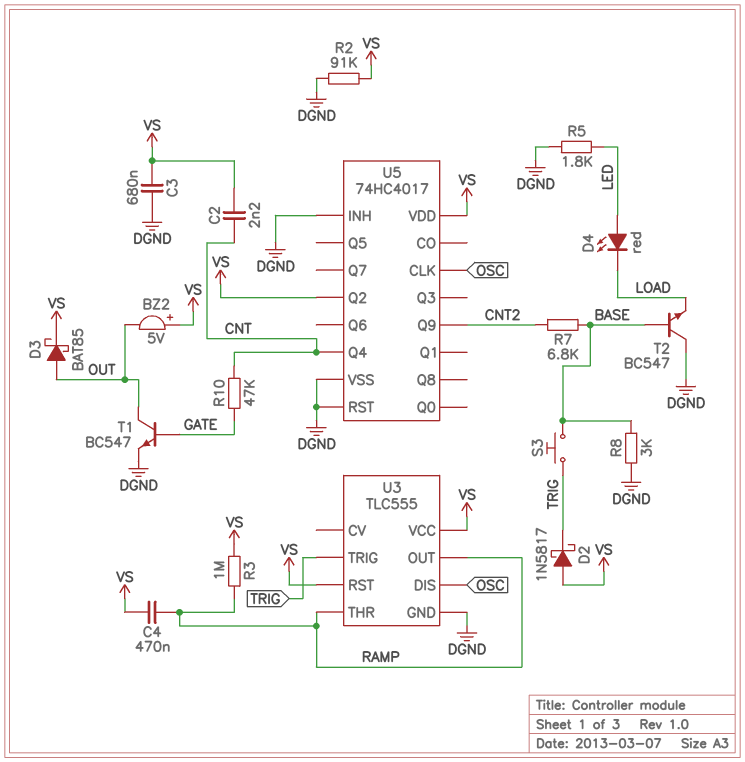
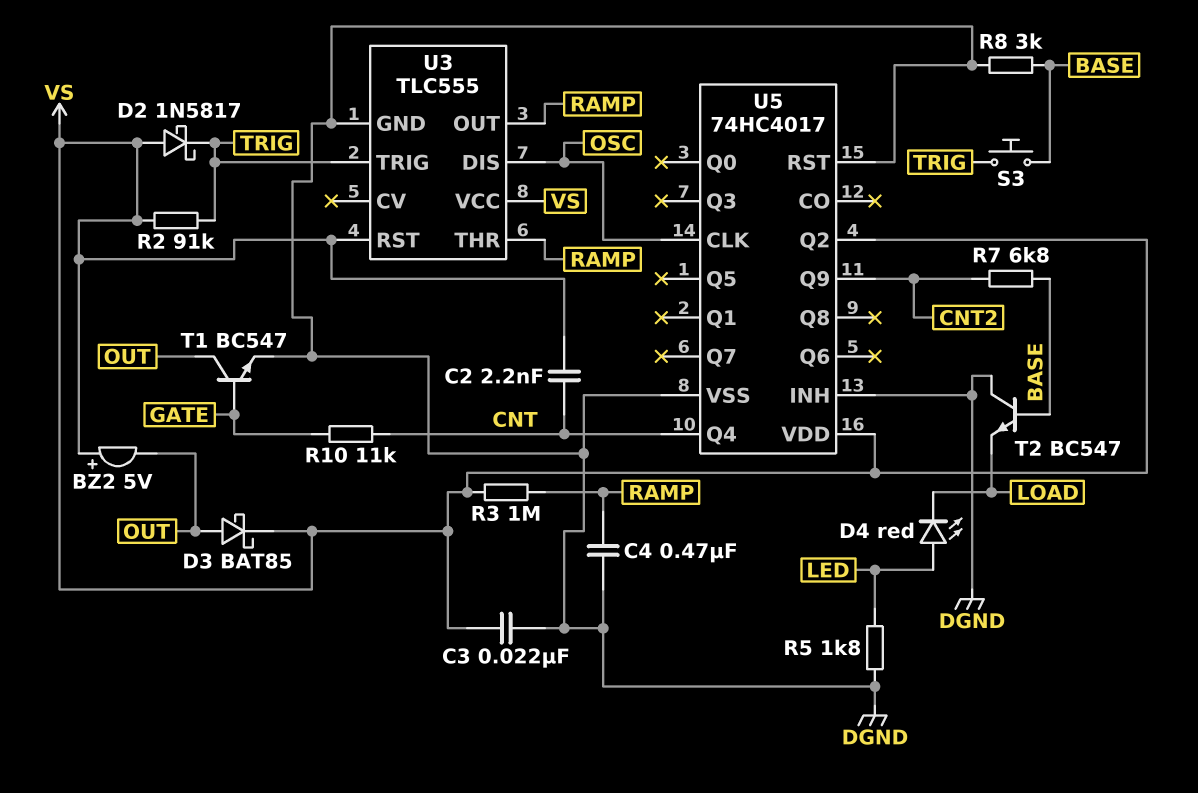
C3: 680nF (DGND, VS) -> 22nF (DGND, VS)
C4: 470nF (RAMP, VS) -> 470nF (DGND, RAMP)
R2: 91k (DGND, VS) -> 91k (TRIG, VS)
R10: 47k (CNT, GATE) -> 11k (CNT, GATE)

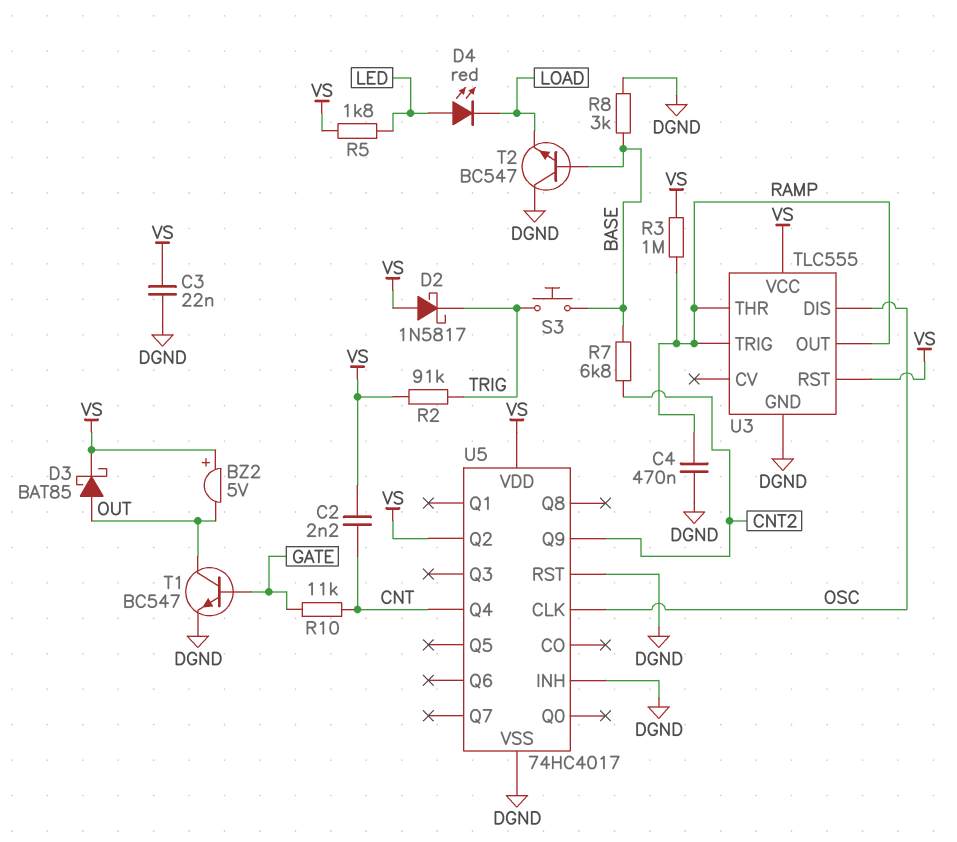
R5: 1.8k (DGND, LED) -> 1.8k (LED, VS)
U3 pin TRIG: TRIG -> RAMP

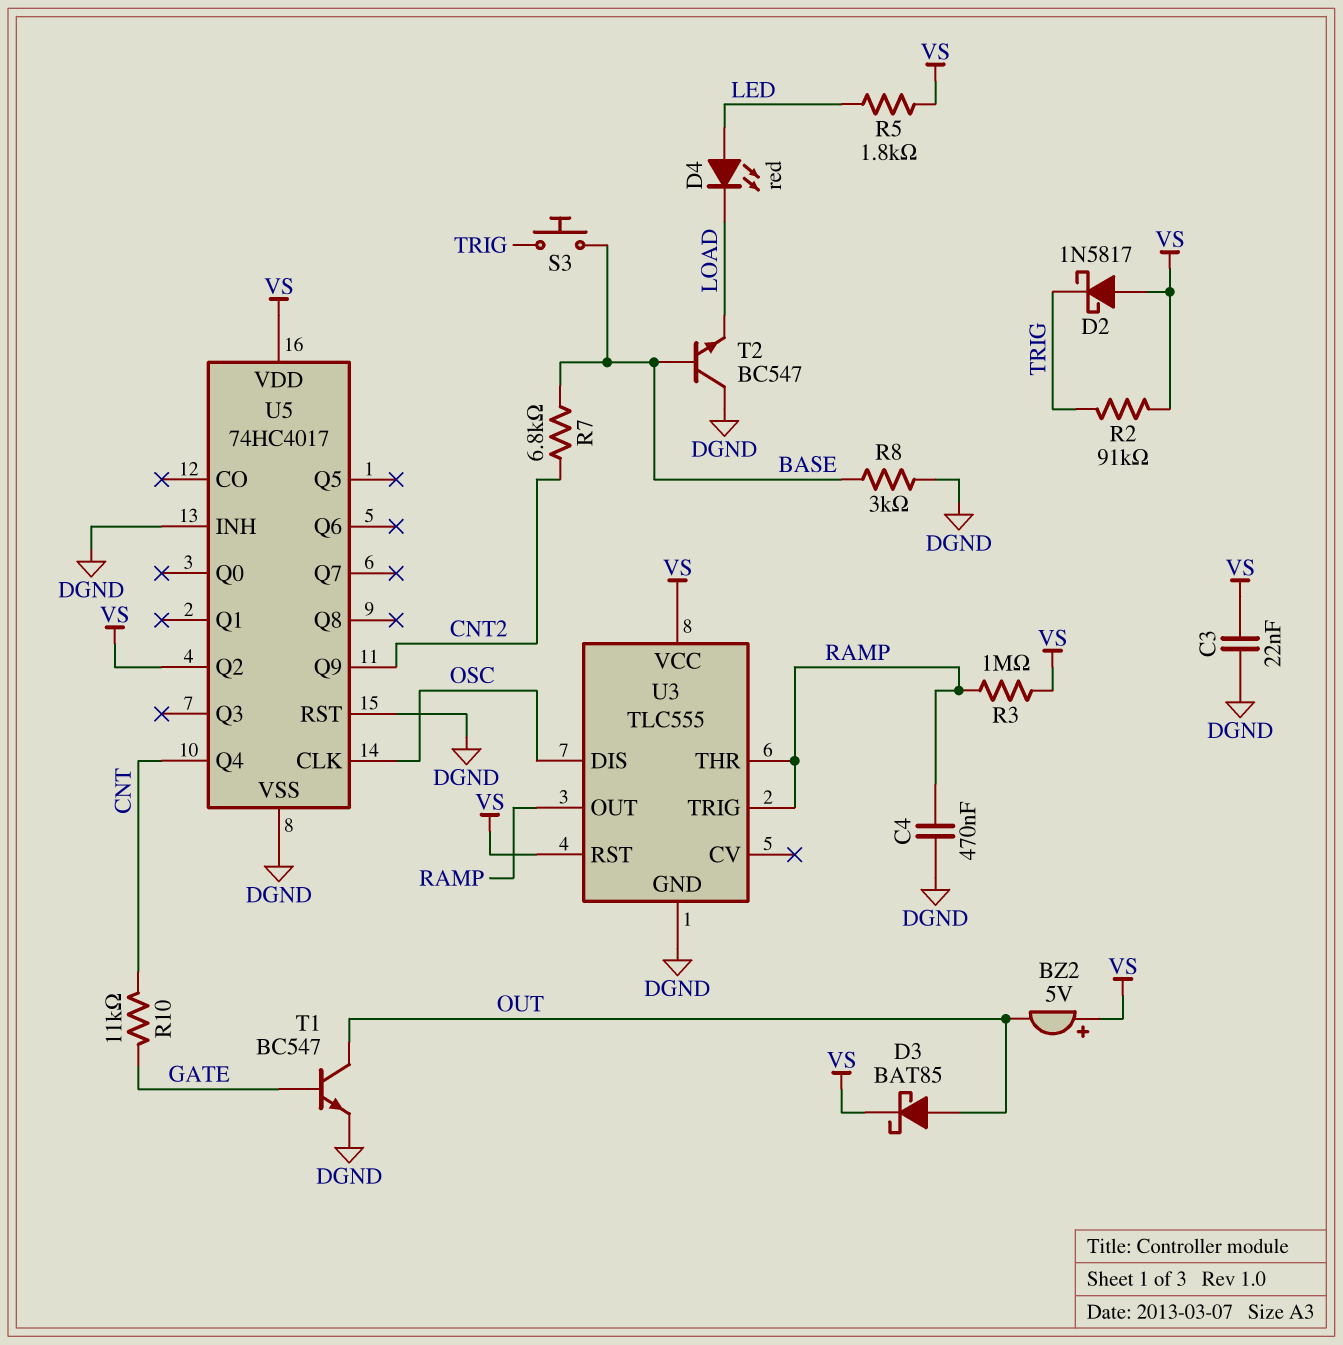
C2: 2.2nF (CNT, VS) -> none

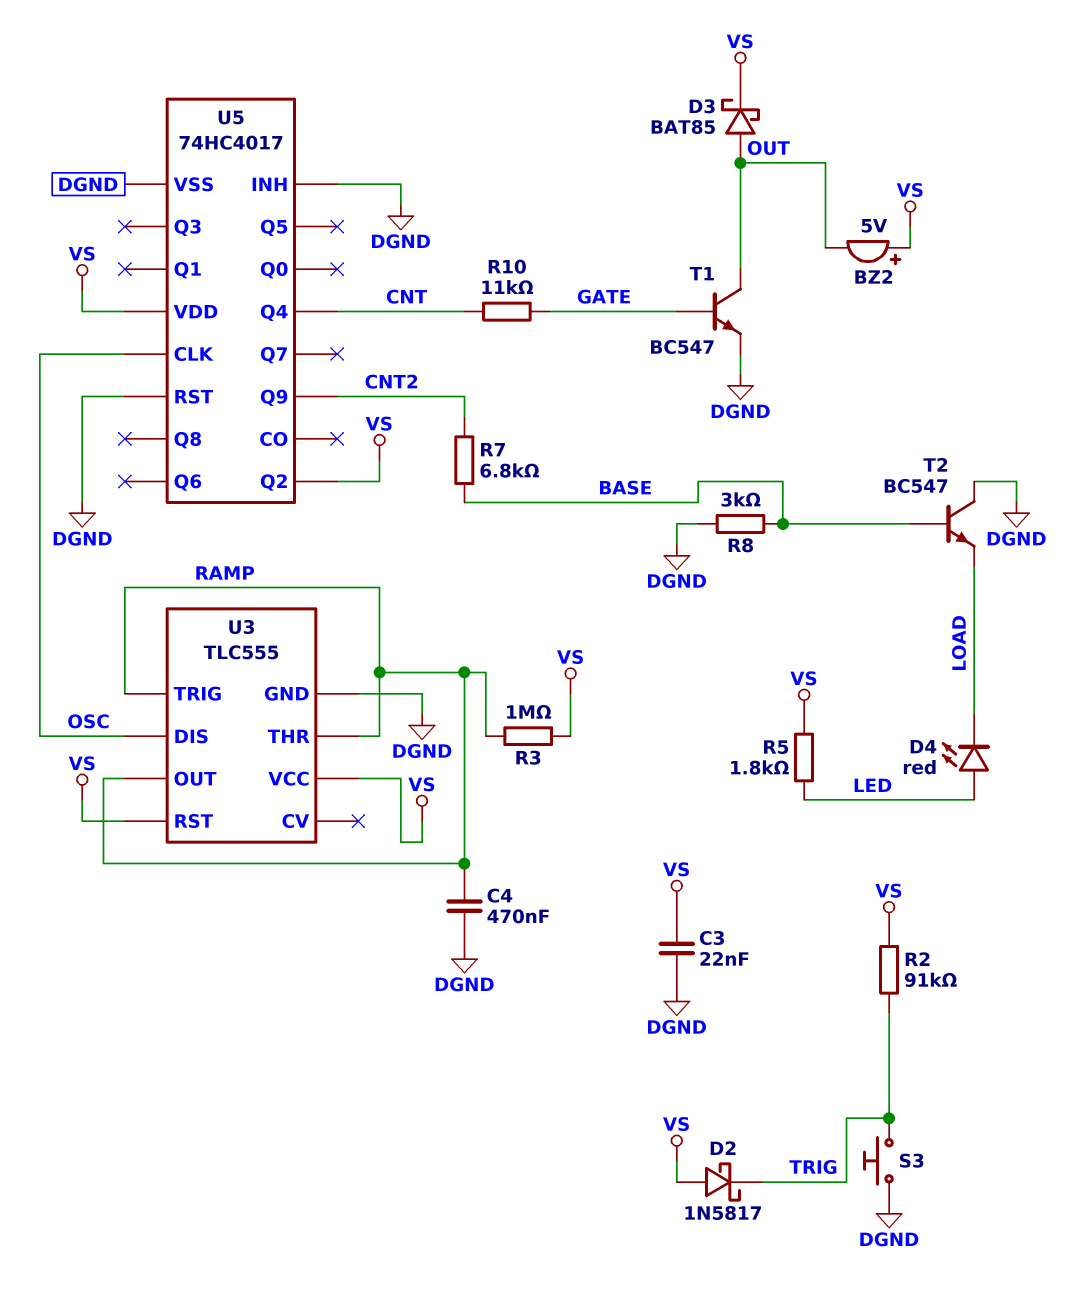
S3: button (BASE, TRIG) -> button (DGND, TRIG)

